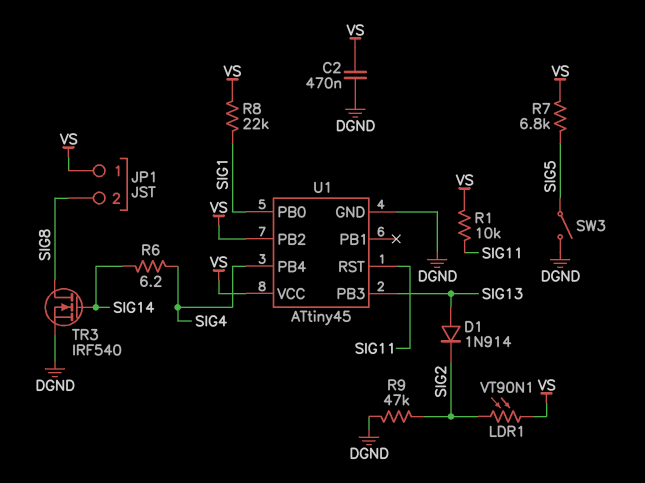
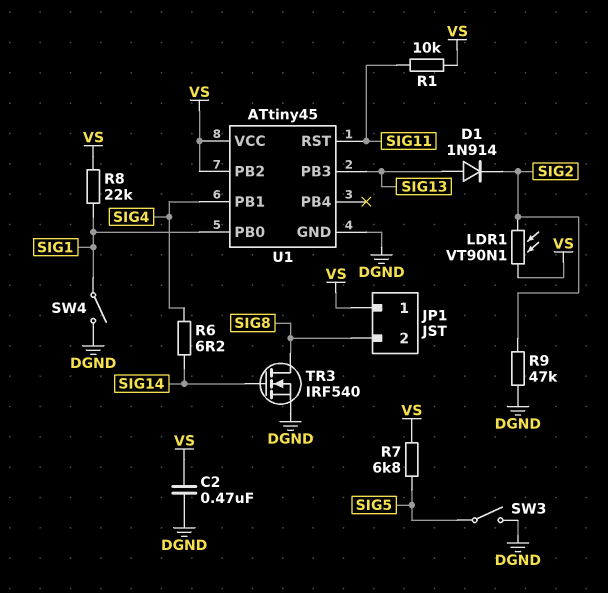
SW4: none -> switch (DGND, SIG1)
U1 pin PB1: none -> SIG4
U1 pin PB4: SIG4 -> none

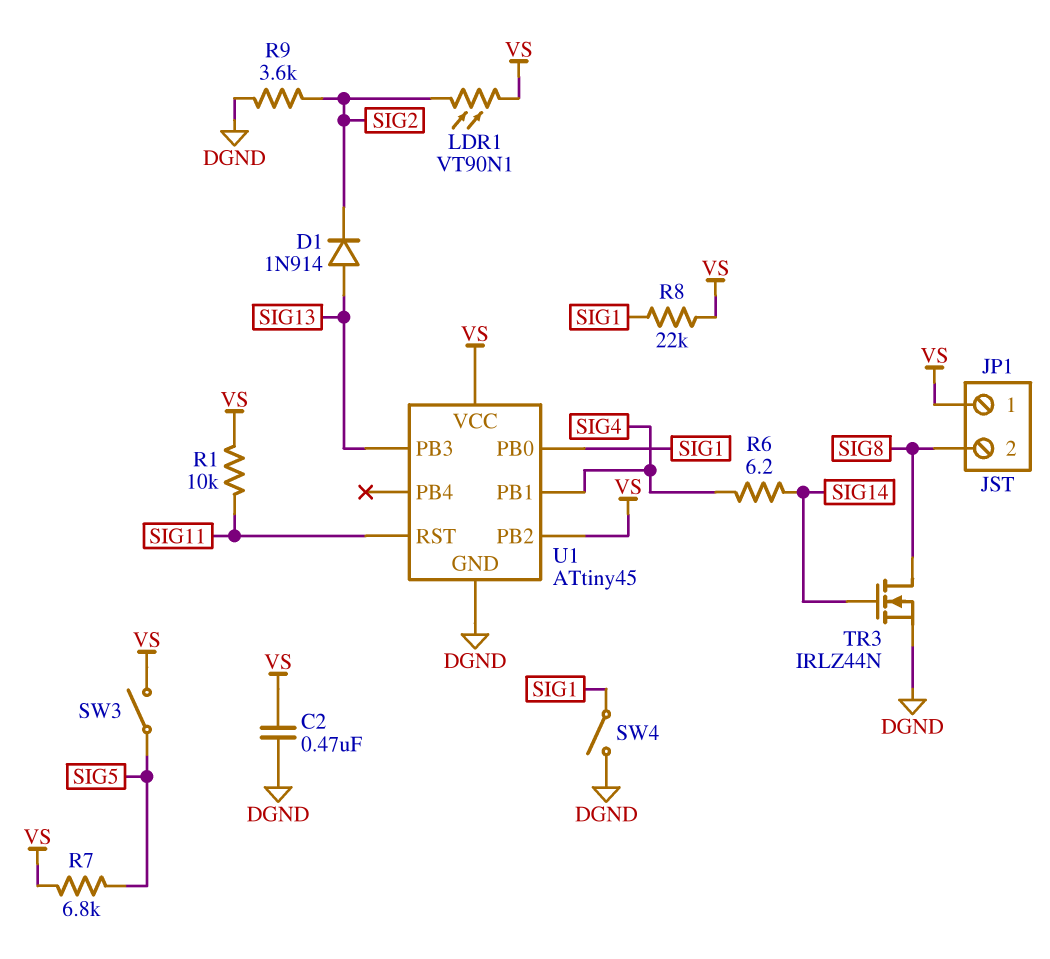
R9: 47k (DGND, SIG2) -> 3.6k (DGND, SIG2)
SW3: switch (DGND, SIG5) -> switch (SIG5, VS)
TR3: NMOS IRF540 (G SIG14, D SIG8, S DGND) -> NMOS IRLZ44N (G SIG14, D SIG8, S DGND)

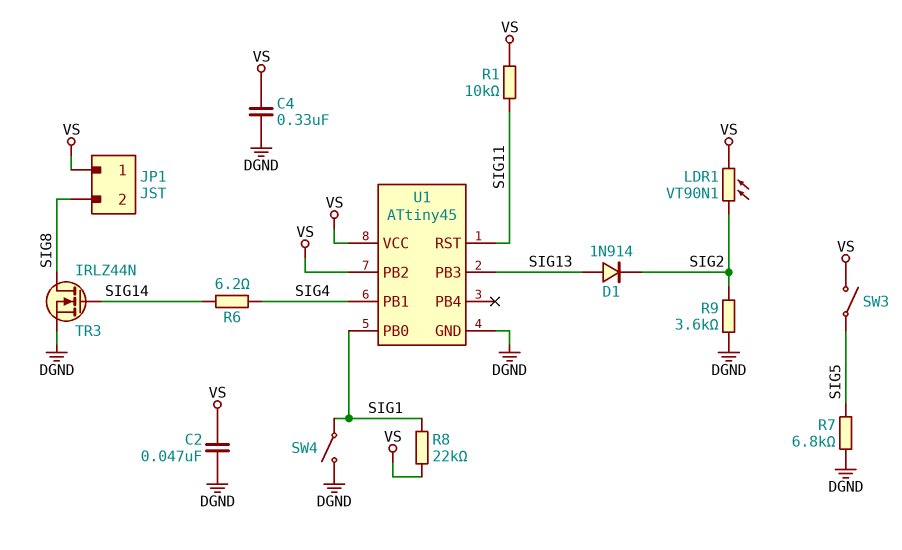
C2: 470nF (DGND, VS) -> 47nF (DGND, VS)
C4: none -> 330nF (DGND, VS)
R7: 6.8k (SIG5, VS) -> 6.8k (DGND, SIG5)

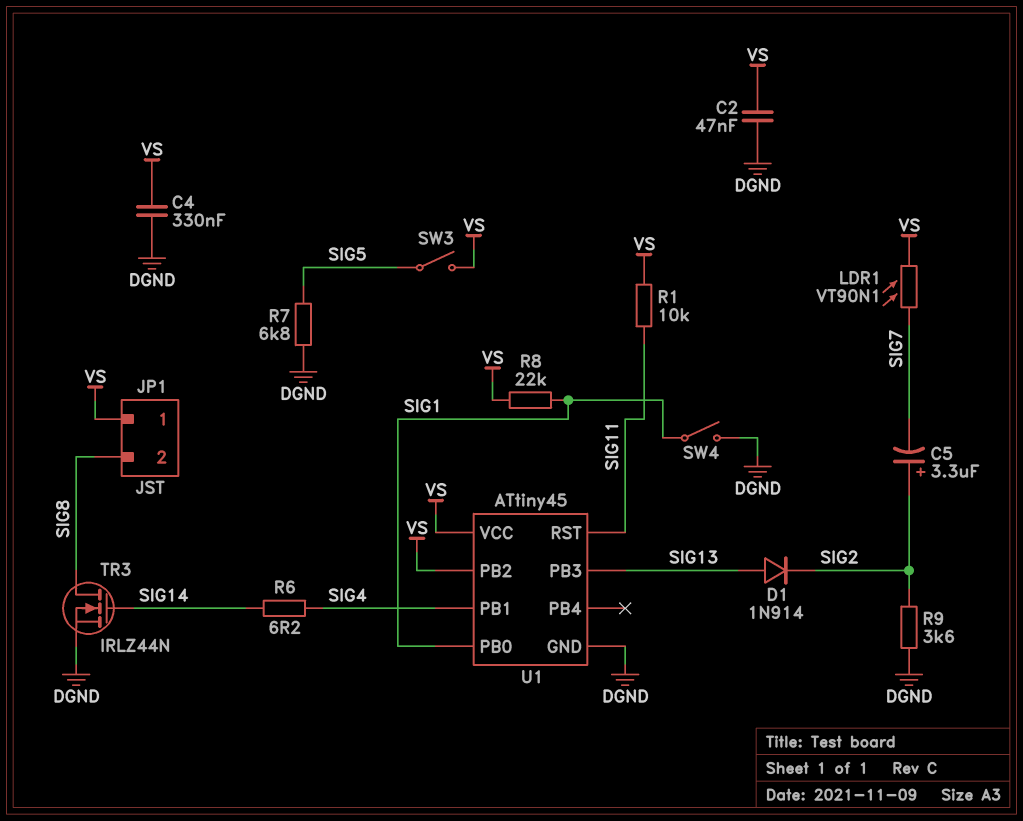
C5: none -> 3.3uF (plus SIG2, minus SIG7)
LDR1: VT90N1 (SIG2, VS) -> VT90N1 (SIG7, VS)

